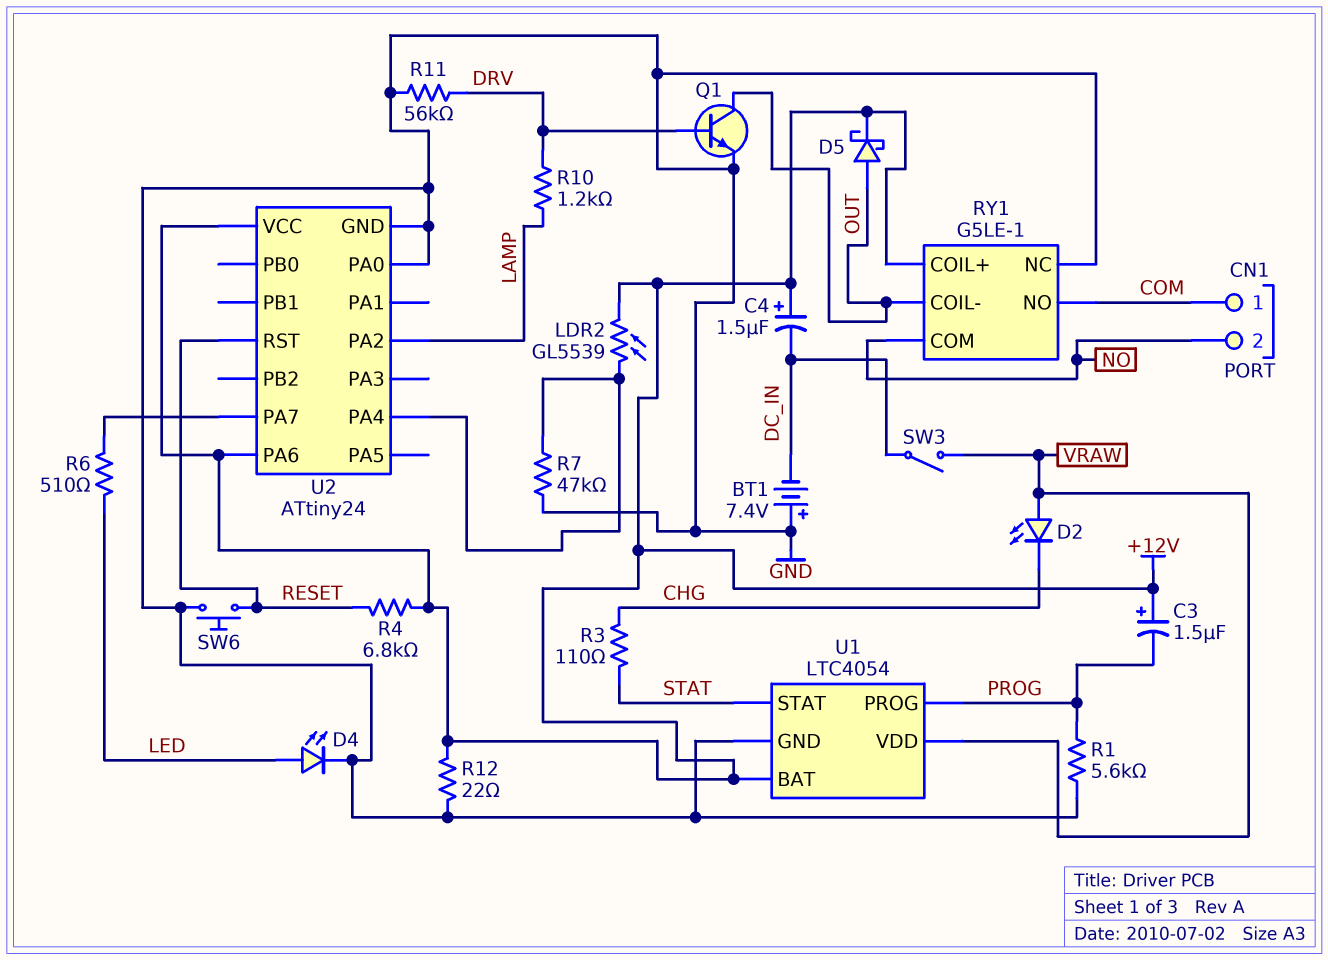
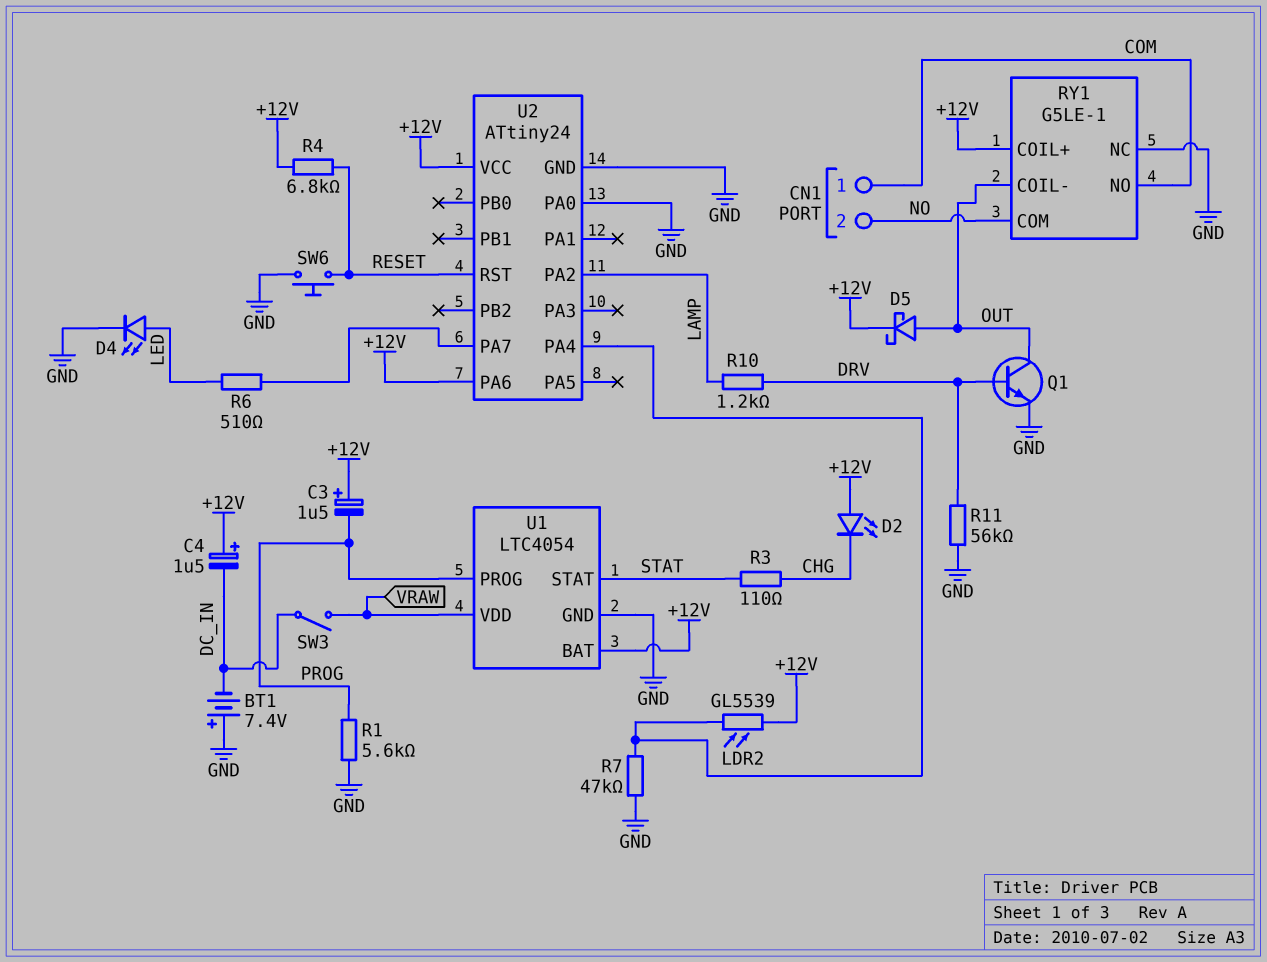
D2: LED (A VRAW, K CHG) -> LED (A +12V, K CHG)
R12: 22 (+12V, GND) -> none

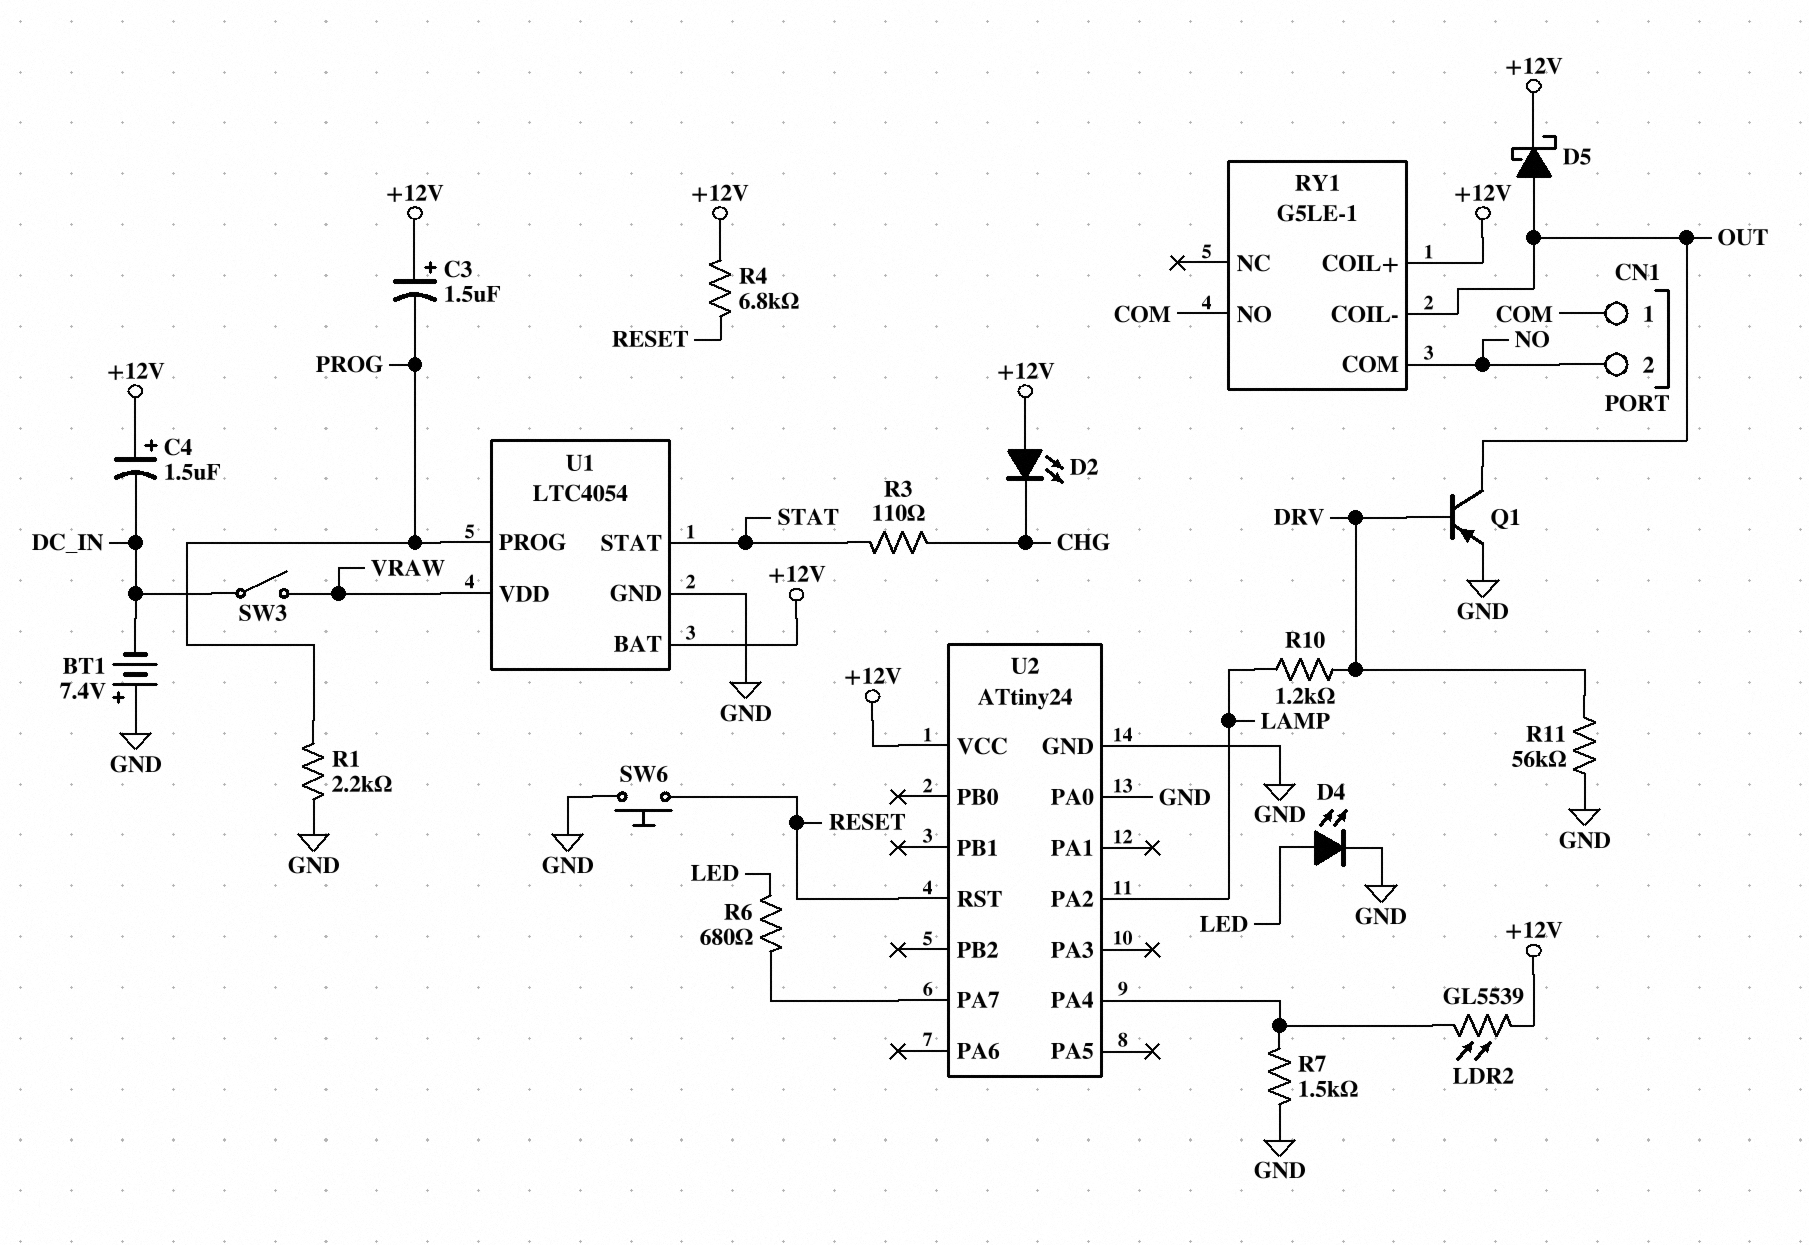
Q1: NPN (B DRV, C OUT, E GND) -> PNP (B DRV, C OUT, E GND)
R1: 5.6k (GND, PROG) -> 2.2k (GND, PROG)
R6: 510 (LED, U2/PA7) -> 680 (LED, U2/PA7)
R7: 47k (GND, U2/PA4) -> 1.5k (GND, U2/PA4)
RY1 pin NC: GND -> none
U2 pin PA6: +12V -> none

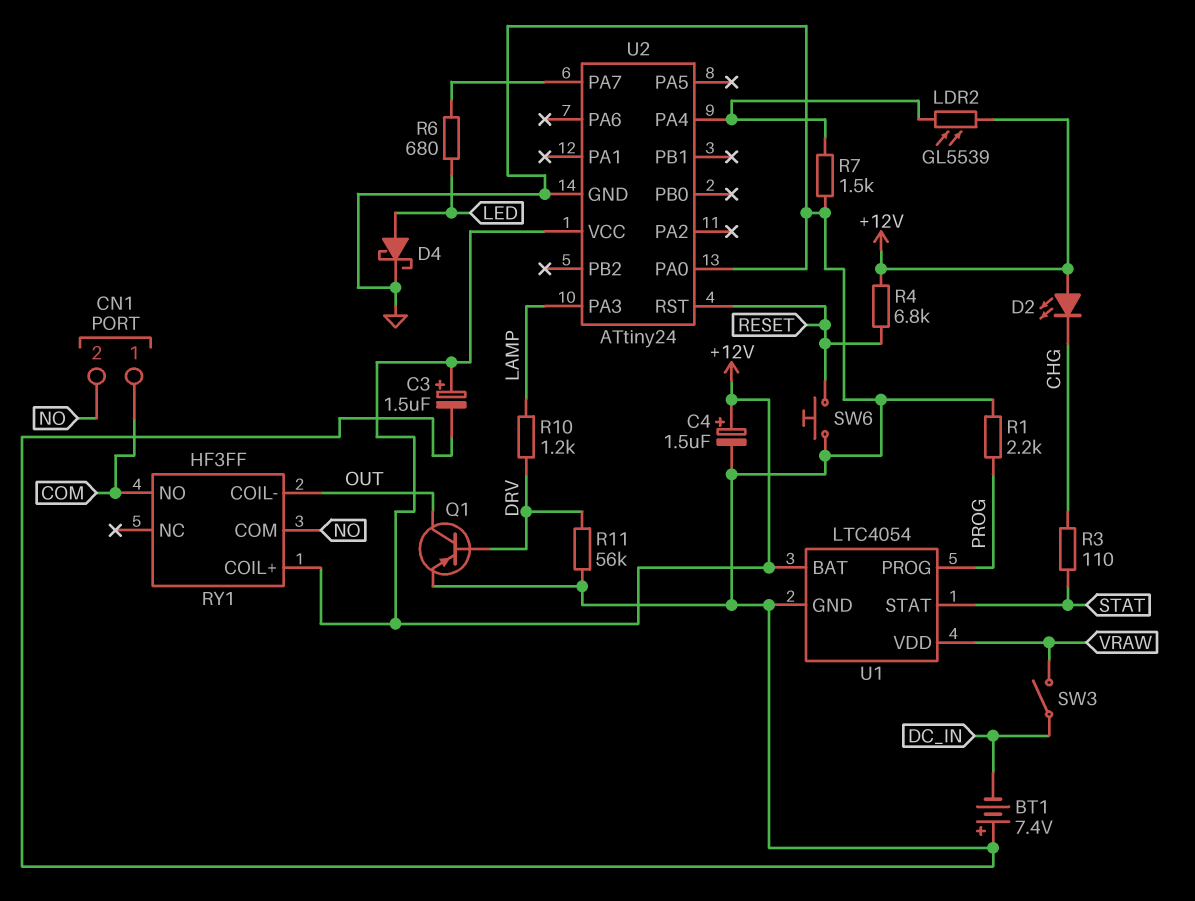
C3: 1.5uF (plus +12V, minus PROG) -> 1.5uF (plus +12V, minus GND)
C4: 1.5uF (plus +12V, minus DC_IN) -> 1.5uF (plus +12V, minus GND)
D4: LED (A LED, K GND) -> schottky (A LED, K GND)
D5: schottky (A OUT, K +12V) -> none
RY1: G5LE-1 -> HF3FF
U2 pin PA2: LAMP -> none
U2 pin PA3: none -> LAMP

